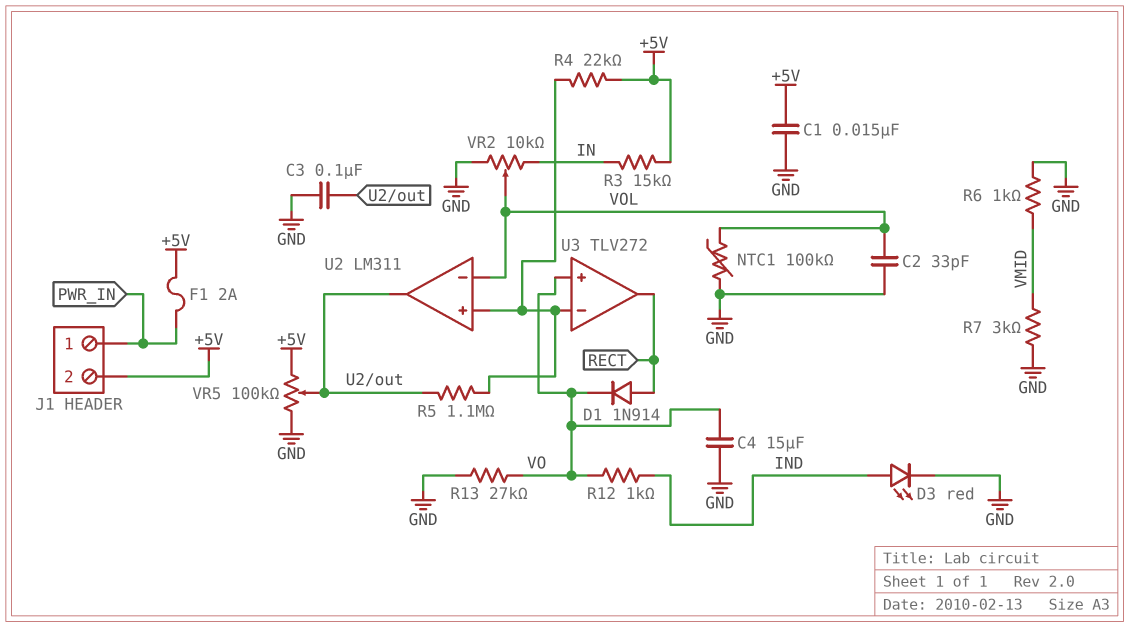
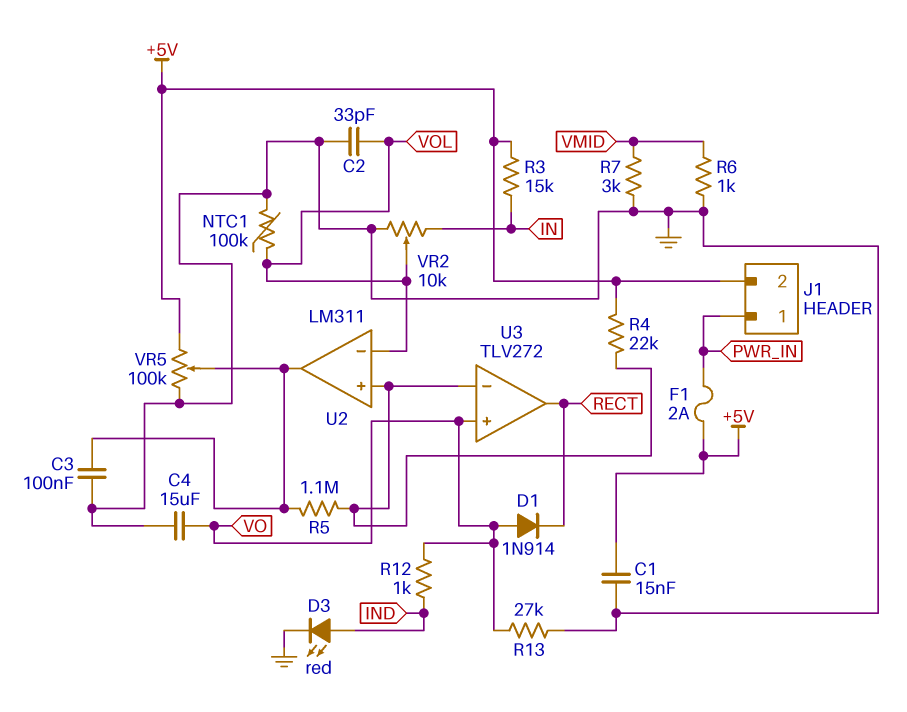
D1: diode 1N914 (A RECT, K VO) -> diode 1N914 (A VO, K RECT)

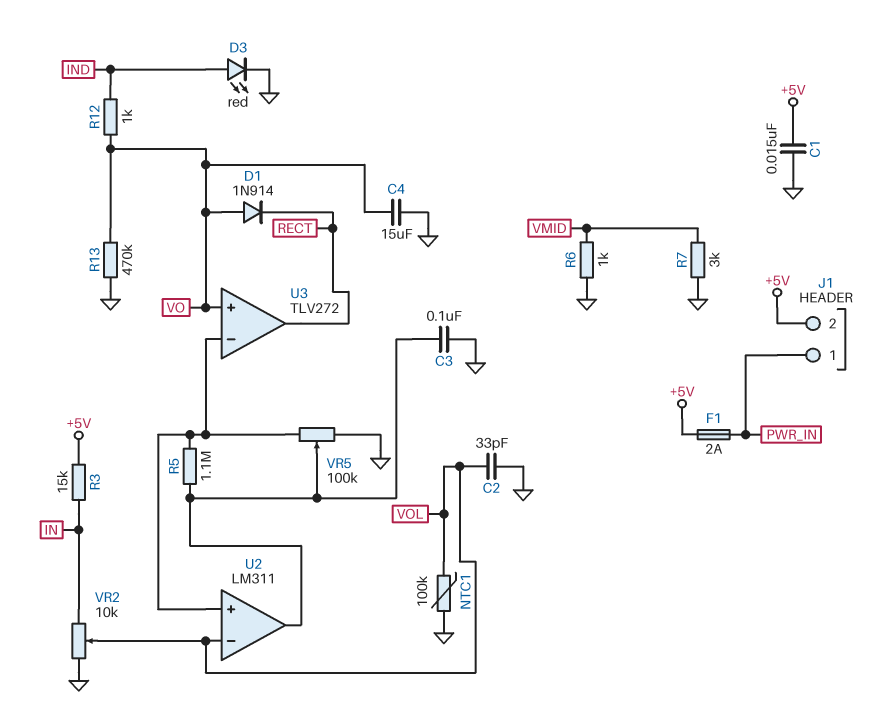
R4: 22k (+5V, U2/in+) -> none
R13: 27k (GND, VO) -> 470k (GND, VO)
VR5: 100k (+5V, GND, wiper U2/out) -> 100k (GND, U2/in+, wiper U2/out)

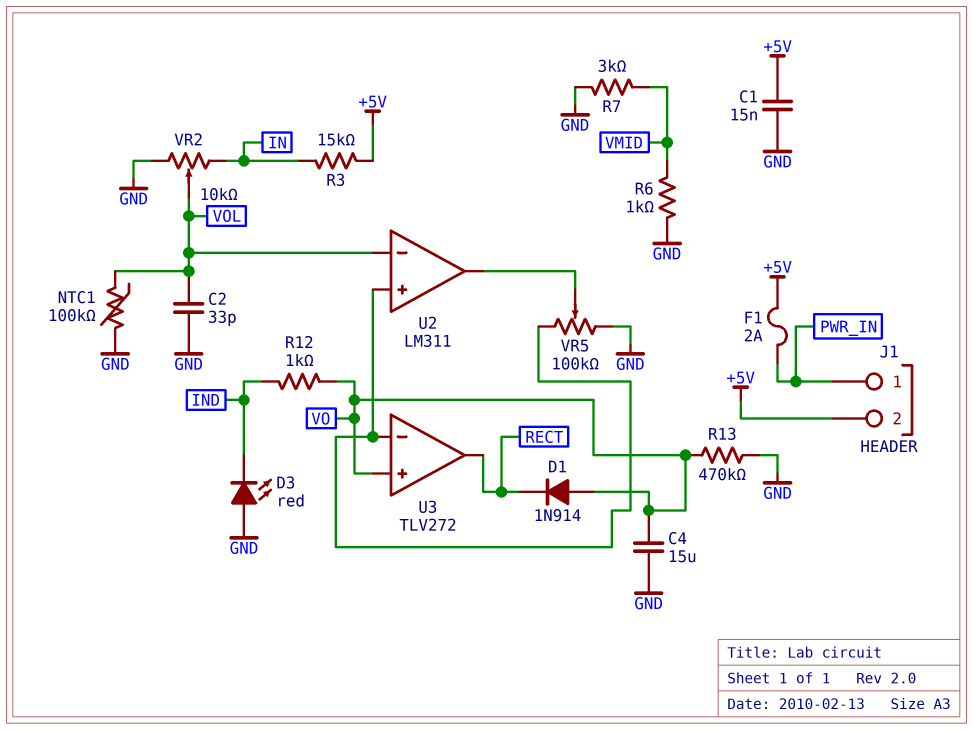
C3: 100nF (GND, U2/out) -> none
D3: LED red (A IND, K GND) -> LED red (A GND, K IND)
R5: 1.1M (U2/in+, U2/out) -> none

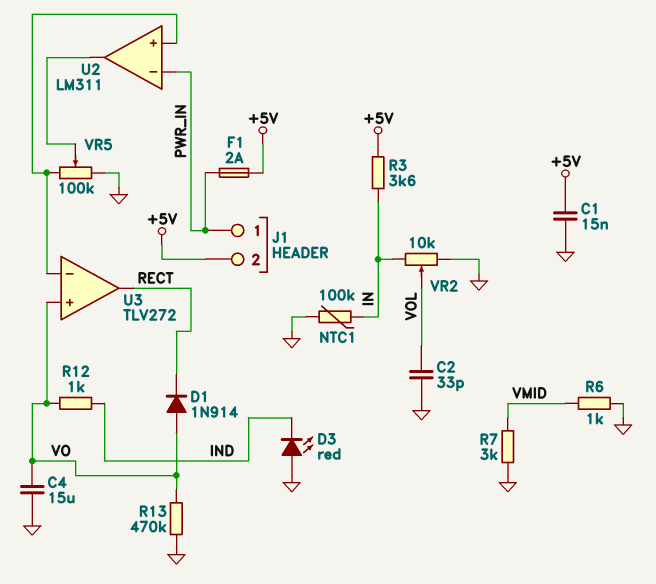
NTC1: 100k (GND, VOL) -> 100k (GND, IN)
R3: 15k (+5V, IN) -> 3.6k (+5V, IN)
U2 pin in-: VOL -> PWR_IN

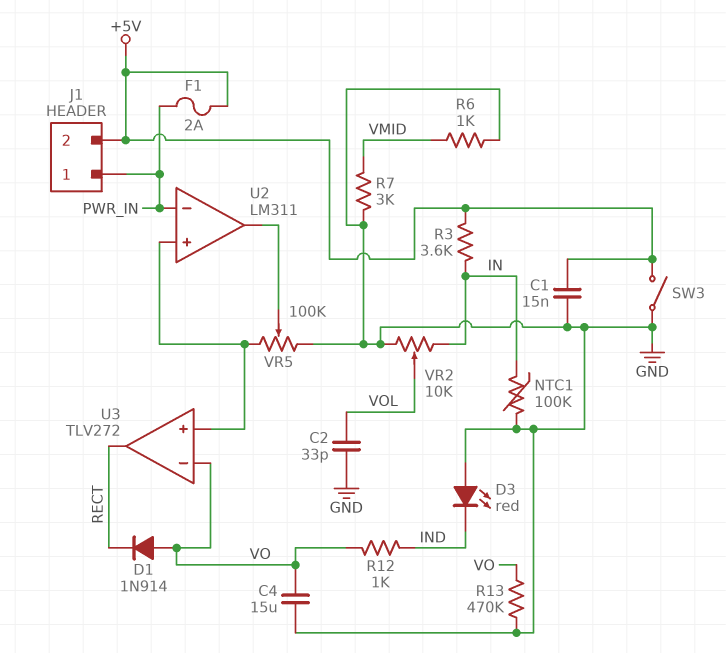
SW3: none -> switch (+5V, GND)
U3 pin in+: VO -> U2/in+
U3 pin in-: U2/in+ -> VO

